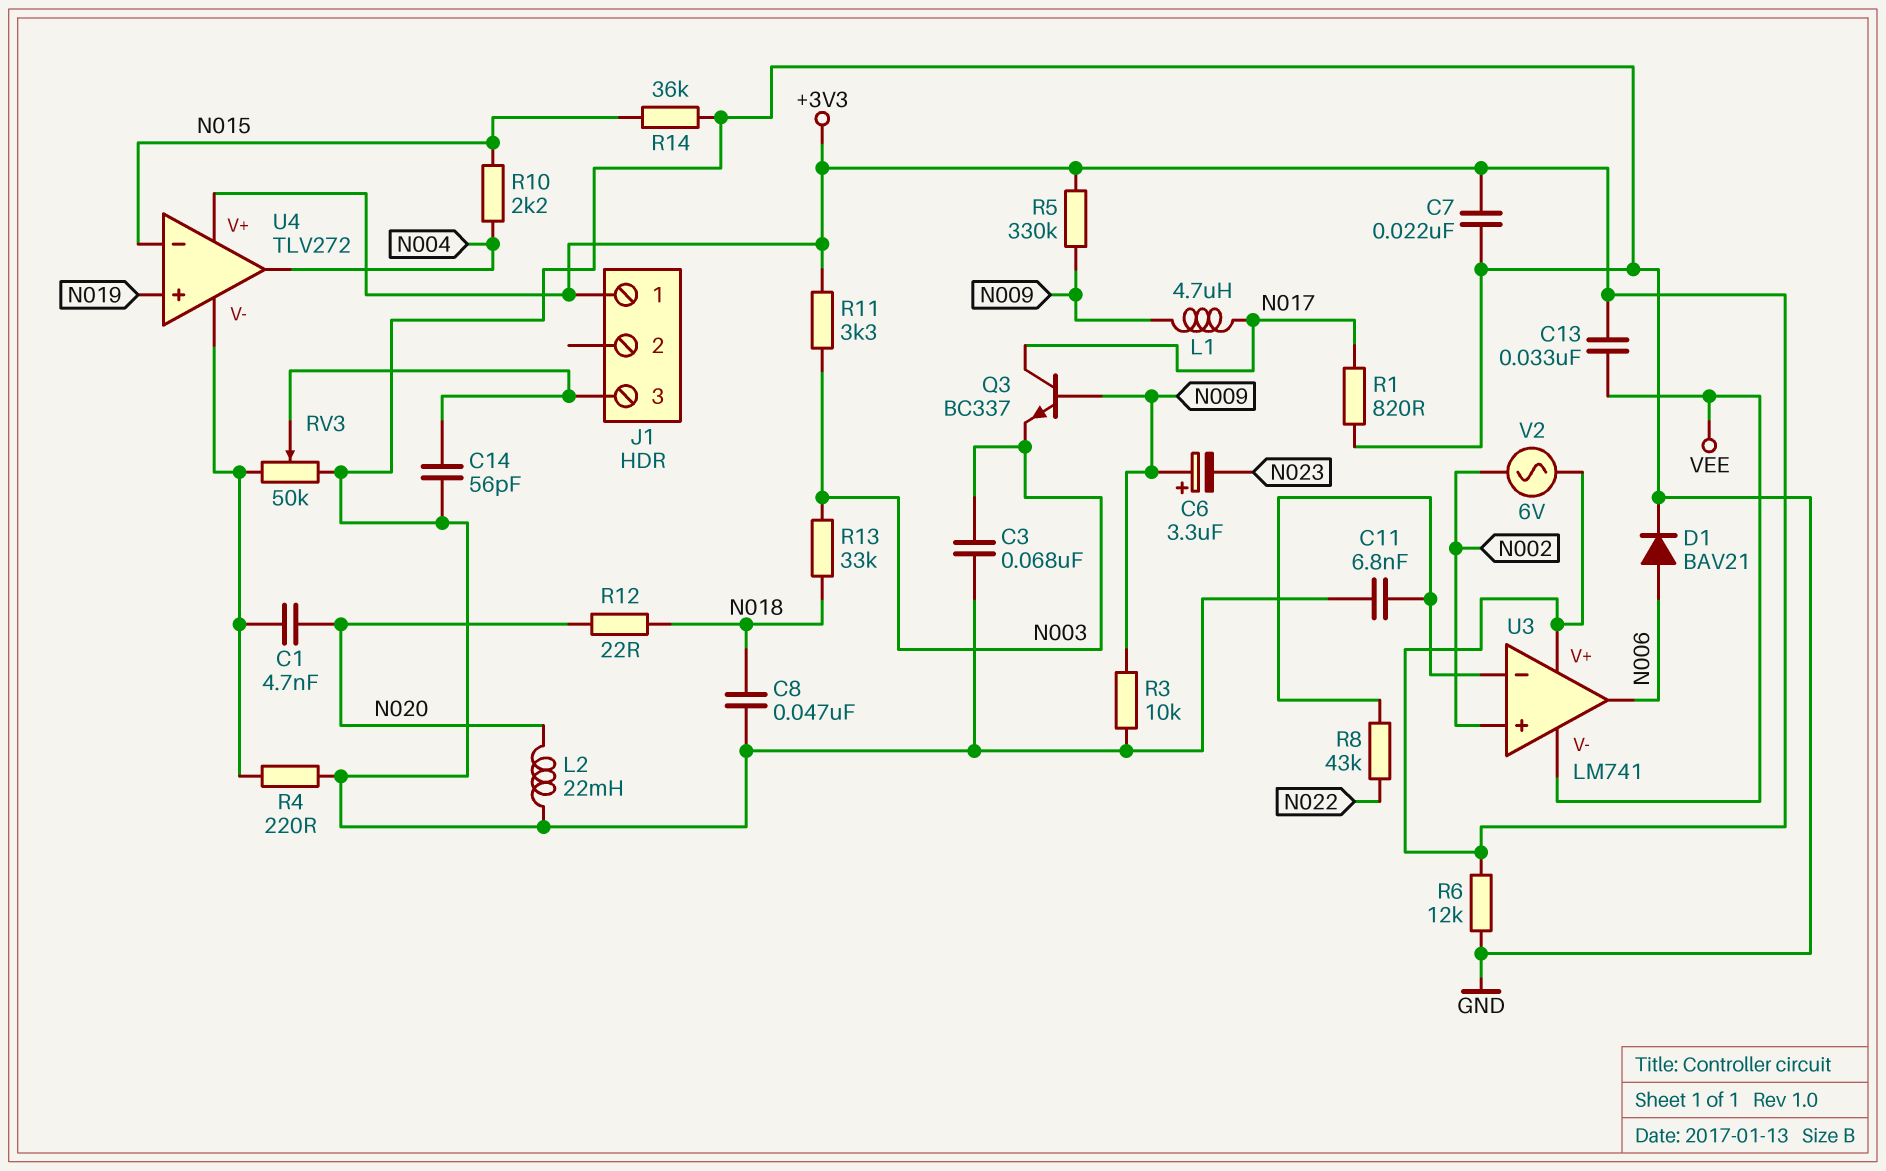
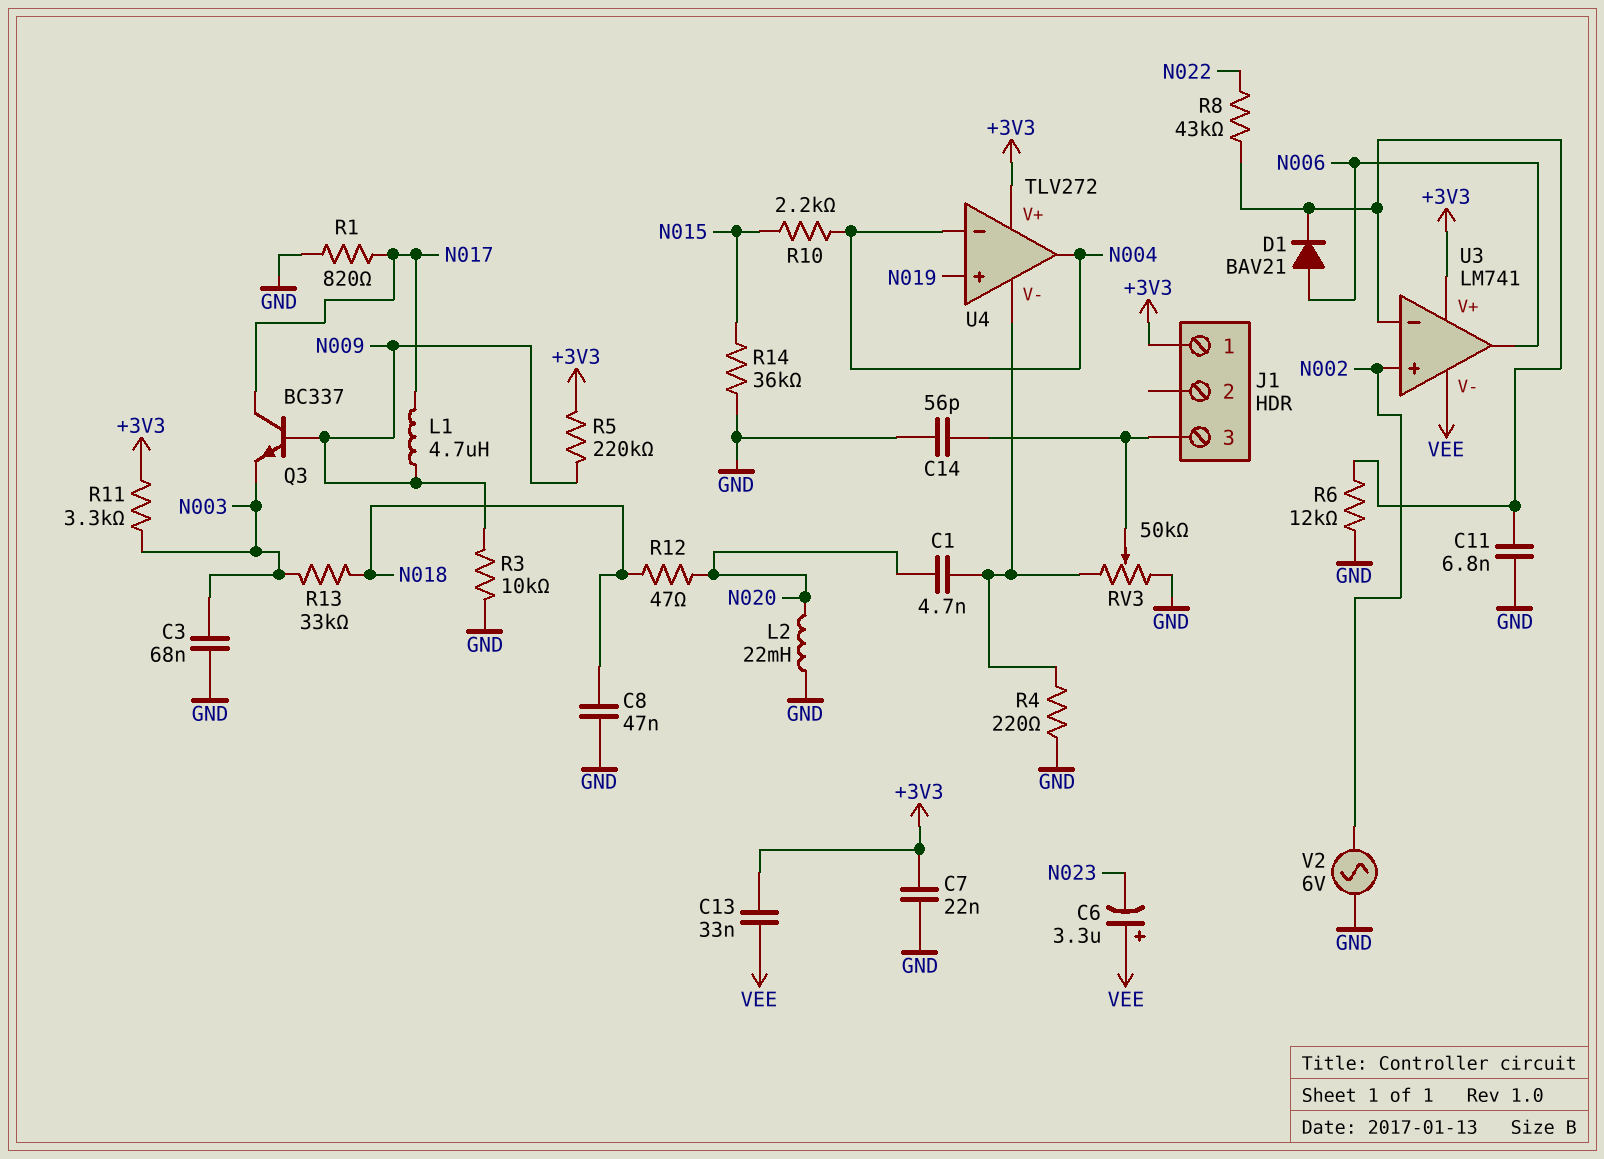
C6: 3.3uF (plus N009, minus N023) -> 3.3uF (plus VEE, minus N023)
D1: diode BAV21 (A N006, K GND) -> diode BAV21 (A N006, K U3/in-)
R5: 330k (+3V3, N009) -> 220k (+3V3, N009)
R6: 12k (+3V3, GND) -> 12k (GND, U3/in-)
R12: 22 (N018, N020) -> 47 (N018, N020)
U4 pin in-: N015 -> N004
V2: AC 6V (+3V3, N002) -> AC 6V (GND, N002)

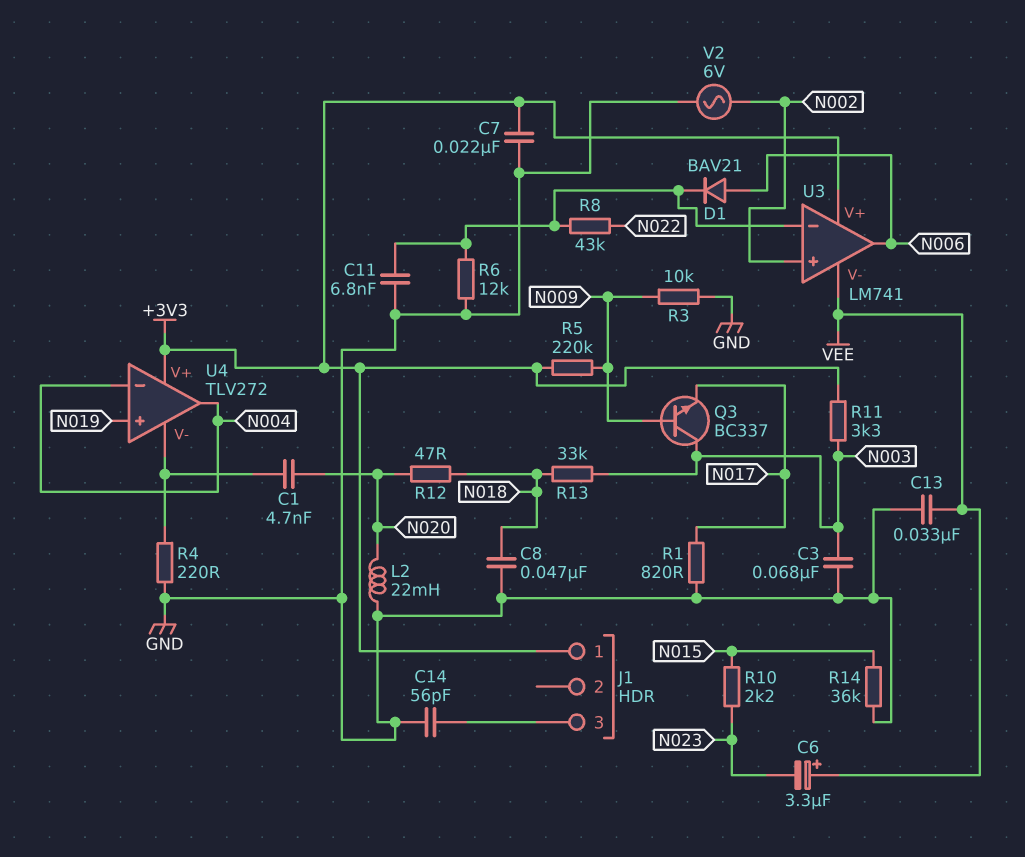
C13: 33nF (+3V3, VEE) -> 33nF (GND, VEE)
L1: 4.7uH (N009, N017) -> none
Q3: NPN BC337 (B N009, C N017, E N003) -> NPN BC337 (B N009, C N003, E N017)
R10: 2.2k (N004, N015) -> 2.2k (N015, N023)
RV3: 50k (GND, U4/V-, wiper J1/3) -> none

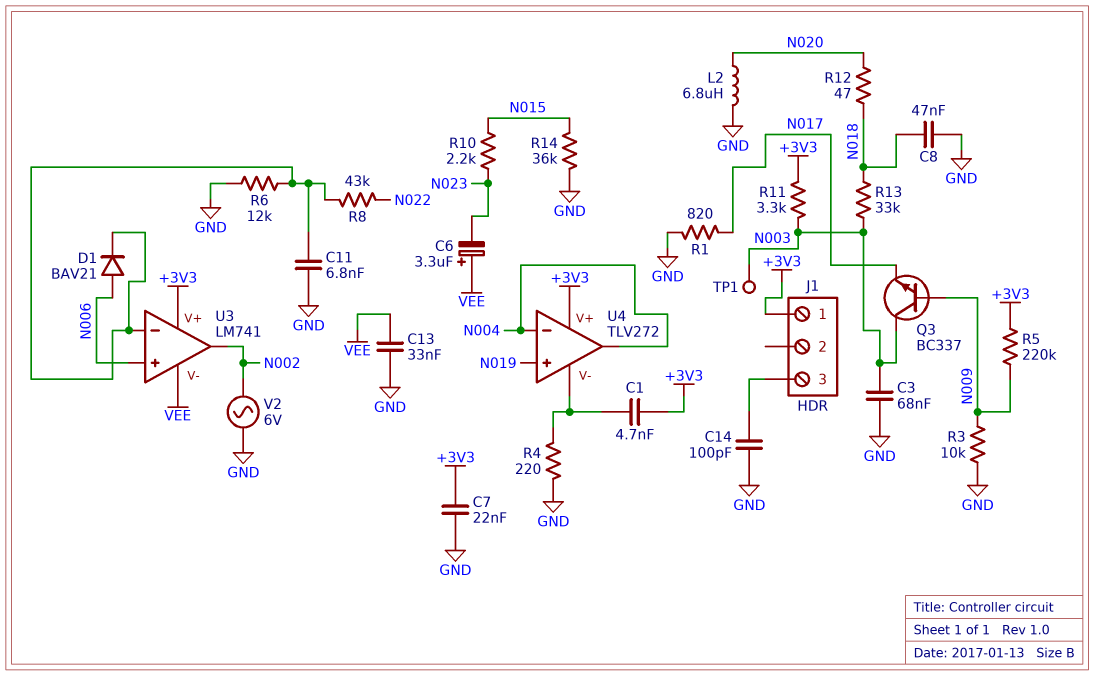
C1: 4.7nF (N020, U4/V-) -> 4.7nF (+3V3, U4/V-)
C14: 56pF (GND, J1/3) -> 100pF (GND, J1/3)
L2: 22mH (GND, N020) -> 6.8uH (GND, N020)
TP1: none -> test point (N003)
U3 pin in+: N002 -> N006
U3 pin out: N006 -> N002

